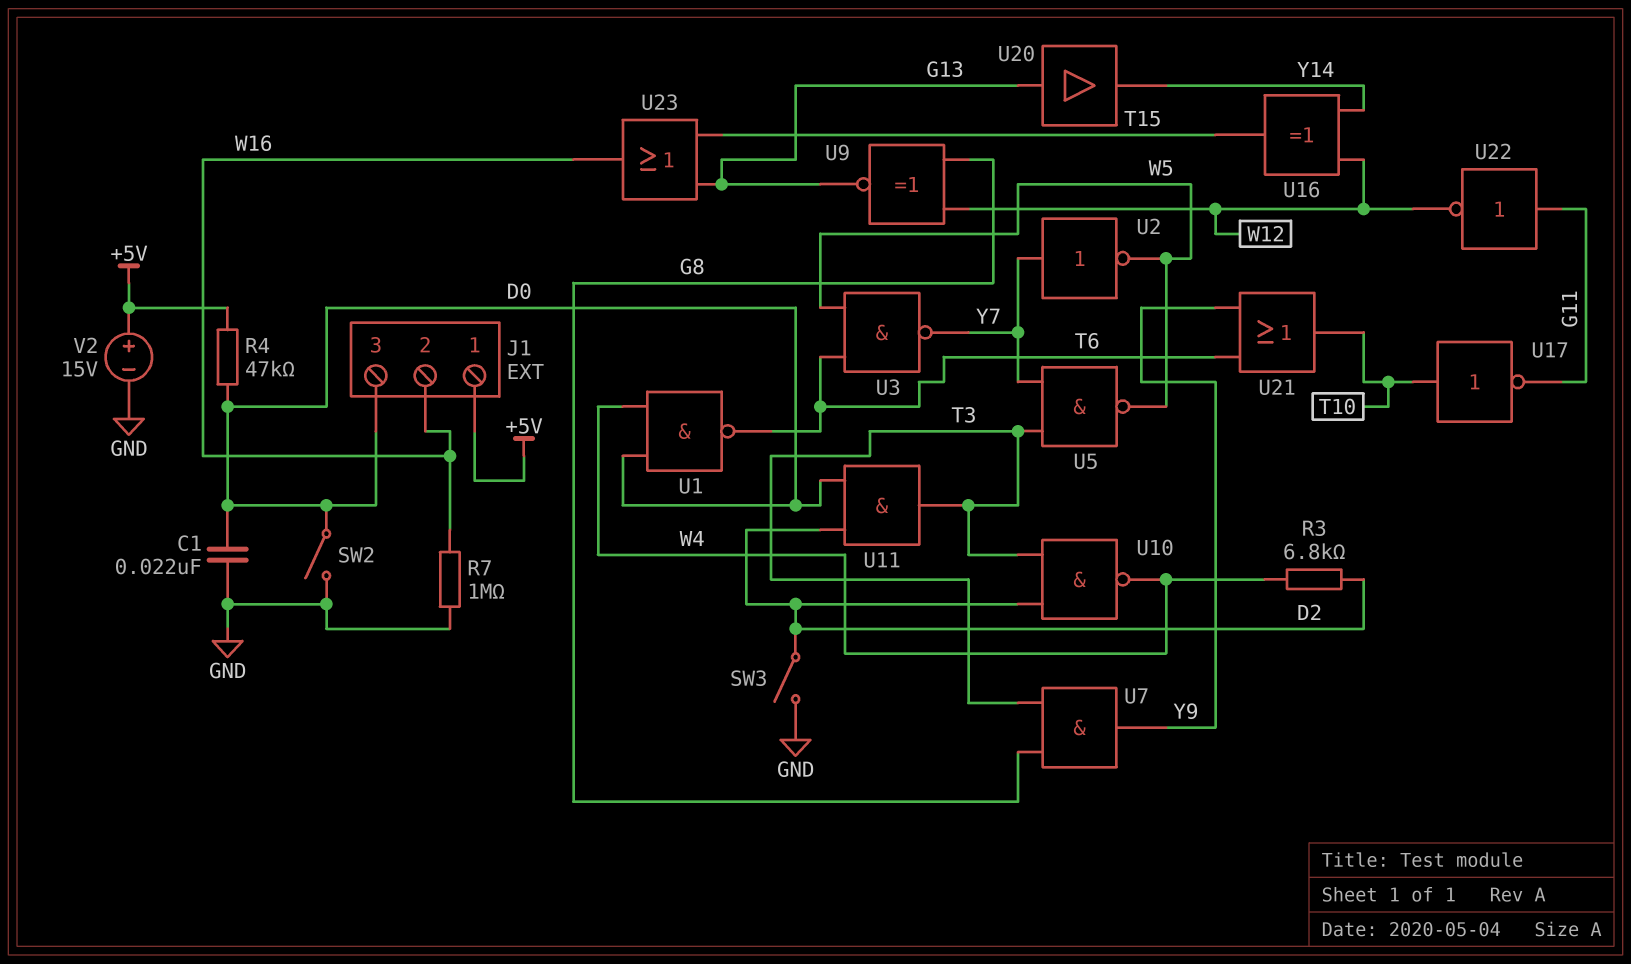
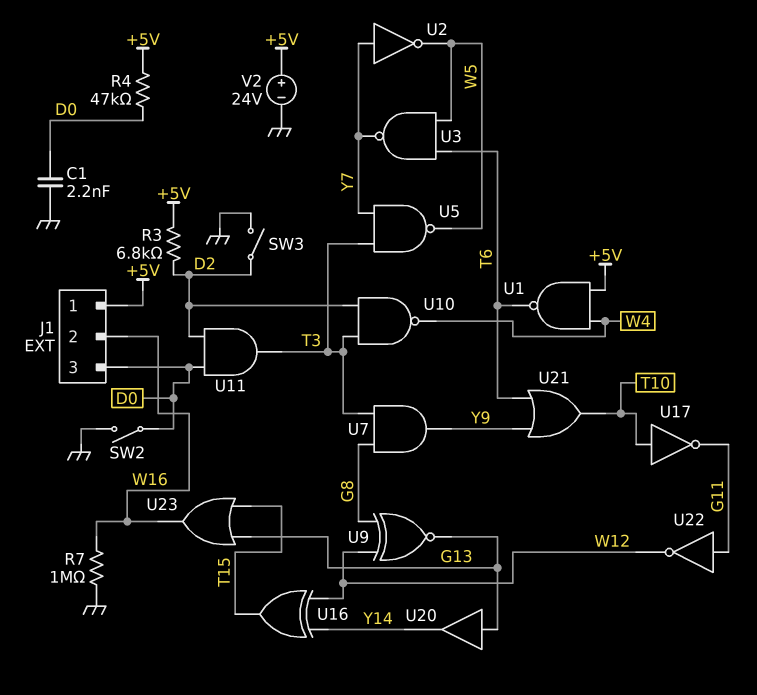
C1: 22nF (D0, GND) -> 2.2nF (D0, GND)
R3: 6.8k (D2, W4) -> 6.8k (+5V, D2)
U1: NAND (in D0, in W4, out T6) -> NAND (in +5V, in W4, out T6)
V2: 15V (plus +5V, minus GND) -> 24V (plus +5V, minus GND)

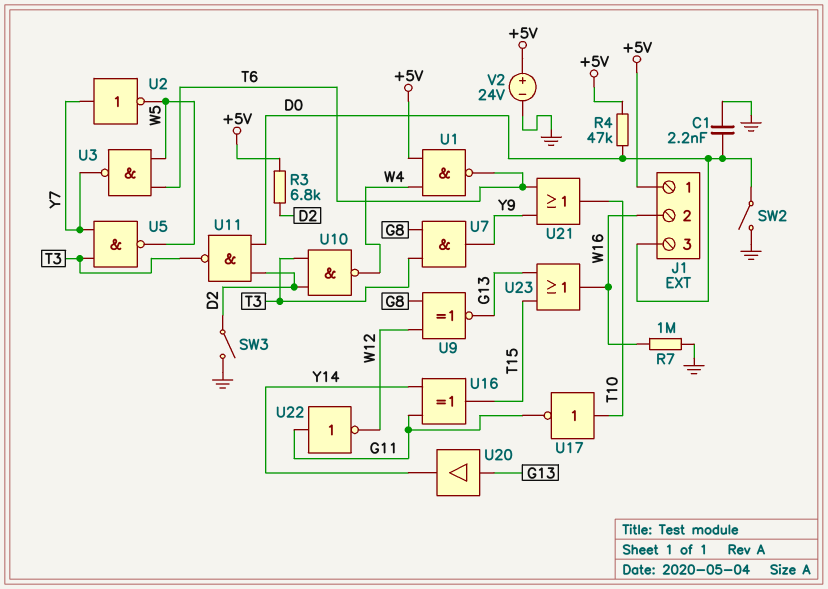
U11: AND (in D0, in D2, out T3) -> NAND (in D0, in D2, out T3)
U16: XOR (in W12, in Y14, out T15) -> XOR (in G11, in Y14, out T15)

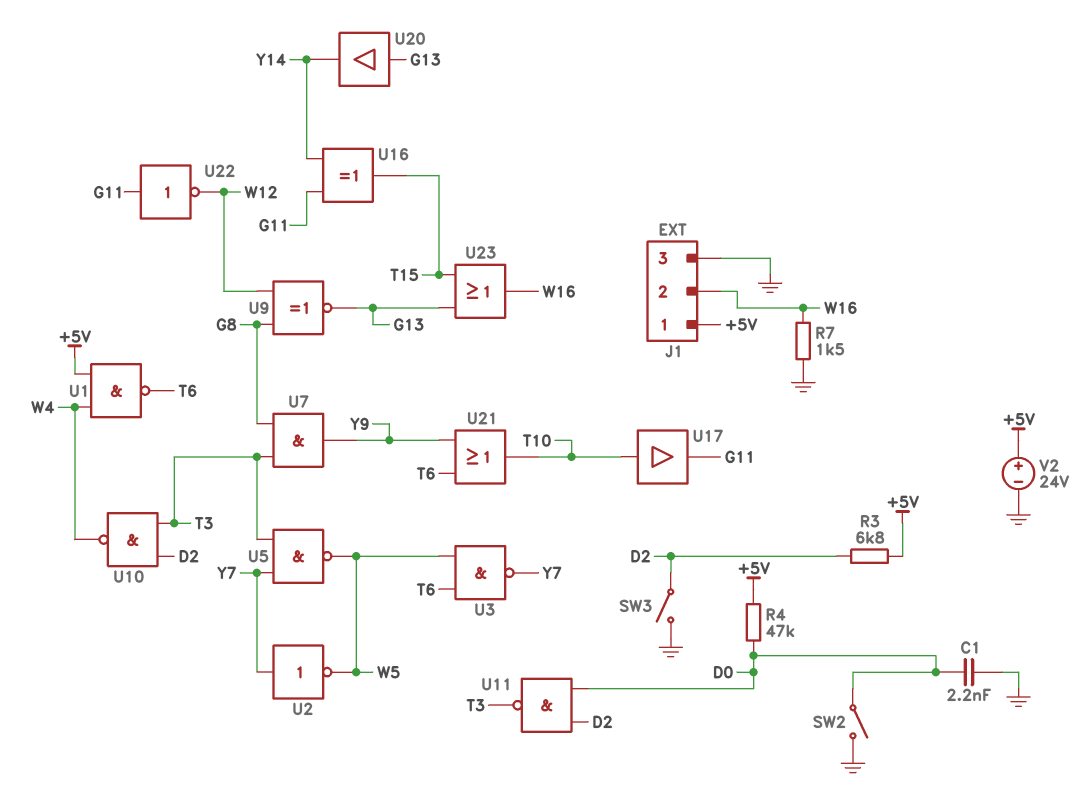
J1 pin 3: D0 -> GND
R7: 1M (GND, W16) -> 1.5k (GND, W16)
U17: NOT (in T10, out G11) -> buffer (in T10, out G11)

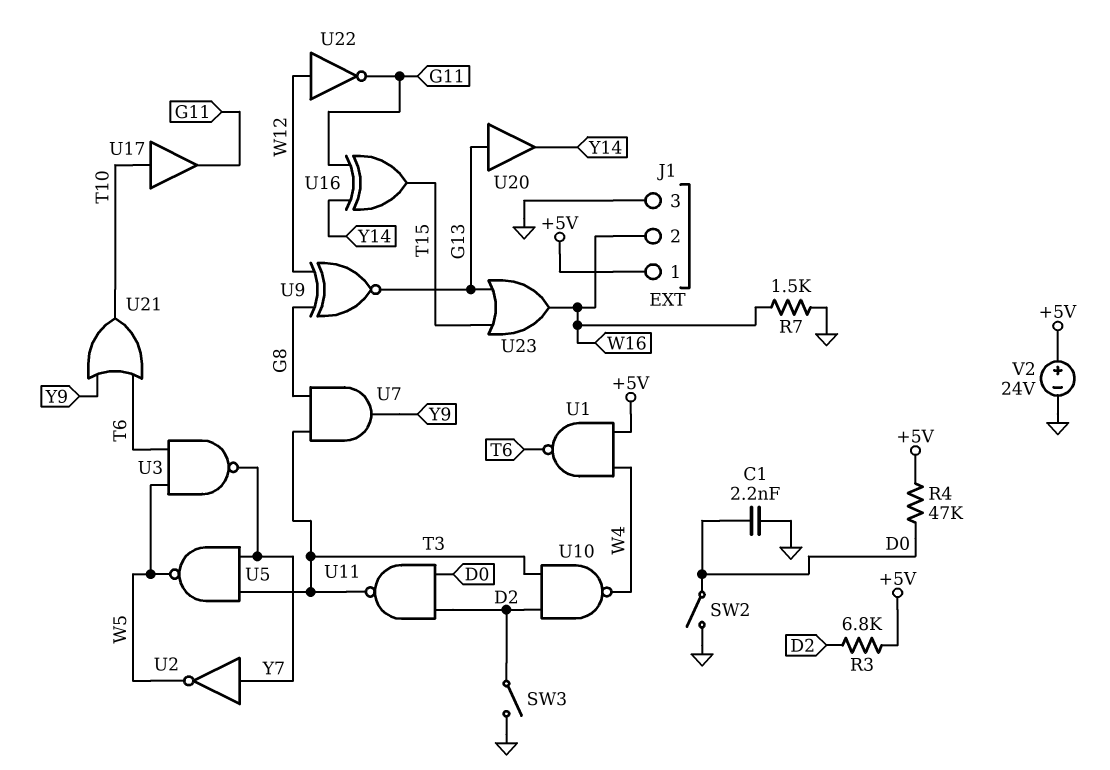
U22: NOT (in G11, out W12) -> NOT (in W12, out G11)

